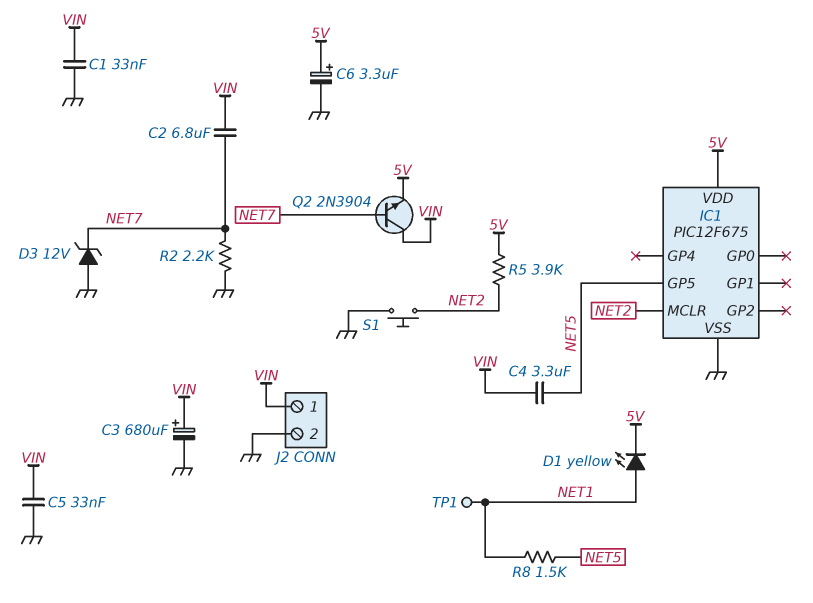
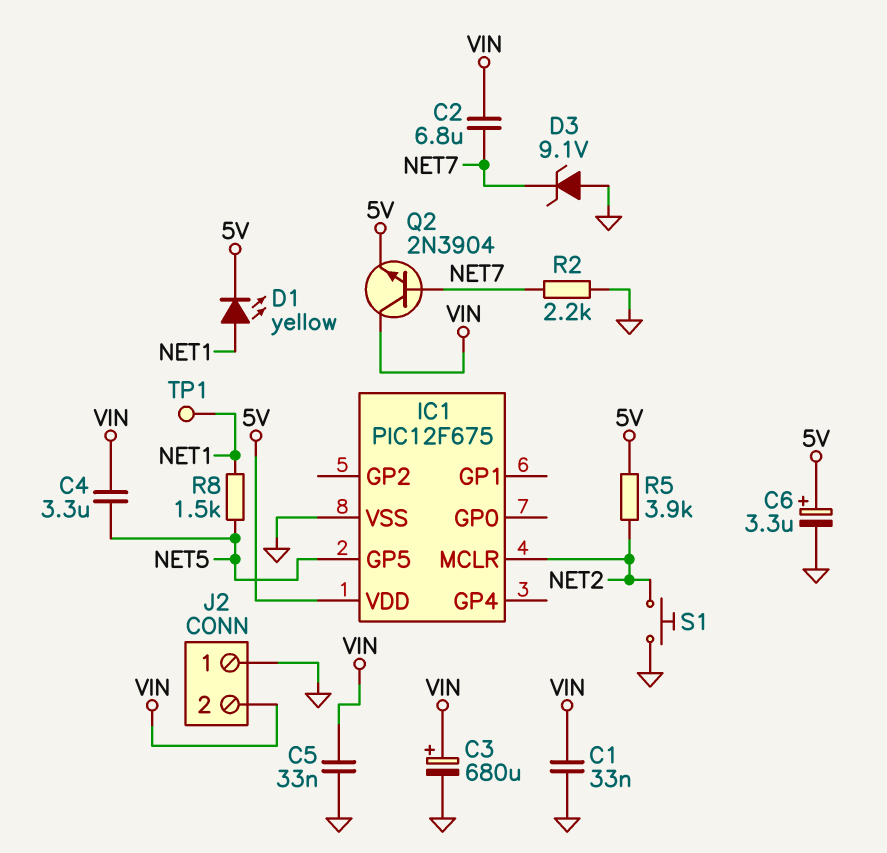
D3: zener 12V (A GND, K NET7) -> zener 9.1V (A GND, K NET7)
J2 pin 1: VIN -> GND
J2 pin 2: GND -> VIN

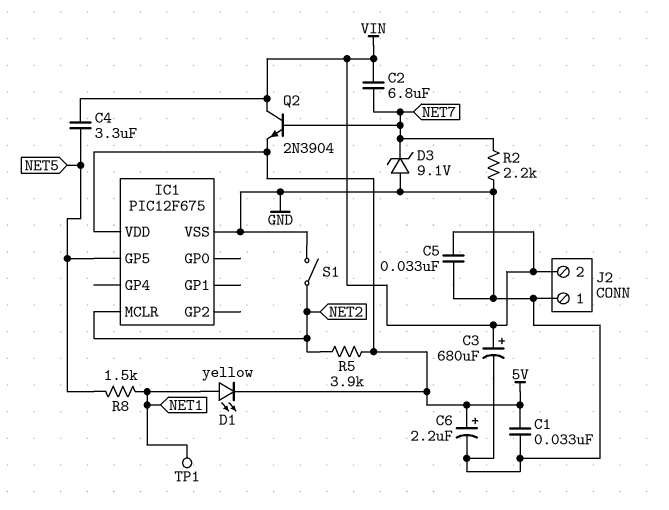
C1: 33nF (GND, VIN) -> 33nF (5V, GND)
C6: 3.3uF (plus 5V, minus GND) -> 2.2uF (plus 5V, minus GND)
S1: button (GND, NET2) -> switch (GND, NET2)

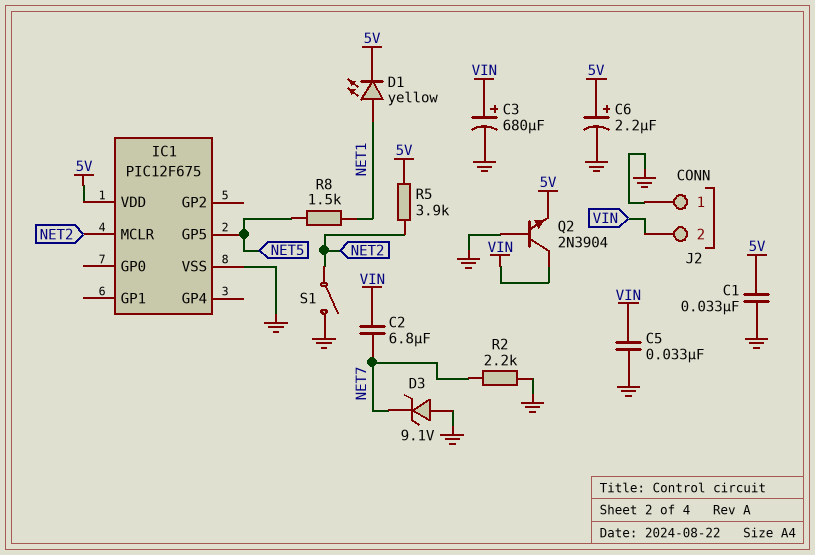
C4: 3.3uF (NET5, VIN) -> none
Q2: NPN 2N3904 (B NET7, C VIN, E 5V) -> NPN 2N3904 (B GND, C VIN, E 5V)
TP1: test point (NET1) -> none

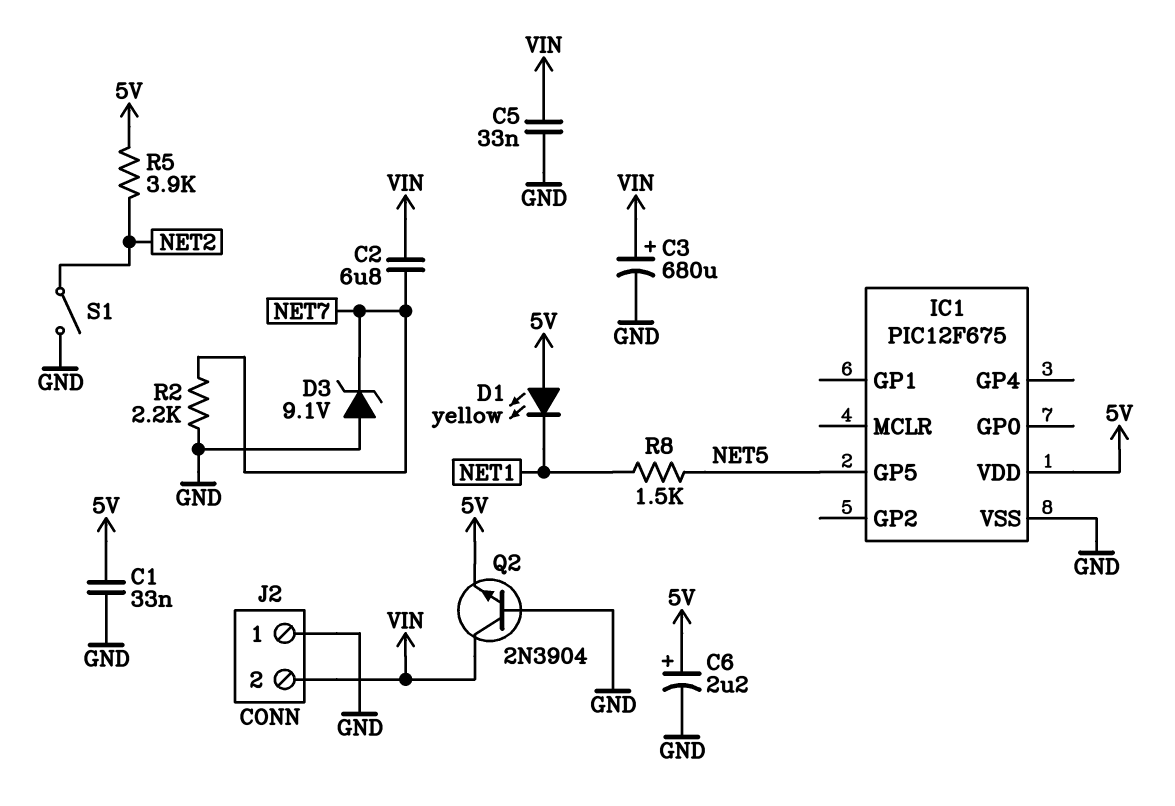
D1: LED yellow (A NET1, K 5V) -> LED yellow (A 5V, K NET1)
IC1 pin MCLR: NET2 -> none

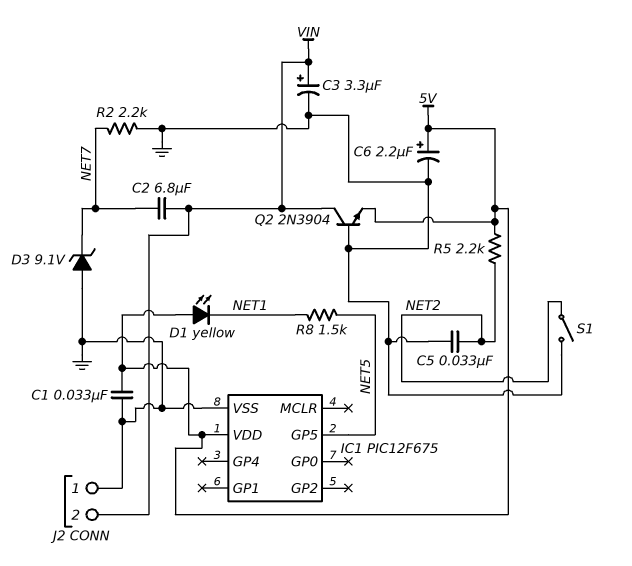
C3: 680uF (plus VIN, minus GND) -> 3.3uF (plus VIN, minus GND)
C5: 33nF (GND, VIN) -> 33nF (GND, NET2)
R5: 3.9k (5V, NET2) -> 2.2k (5V, NET2)

